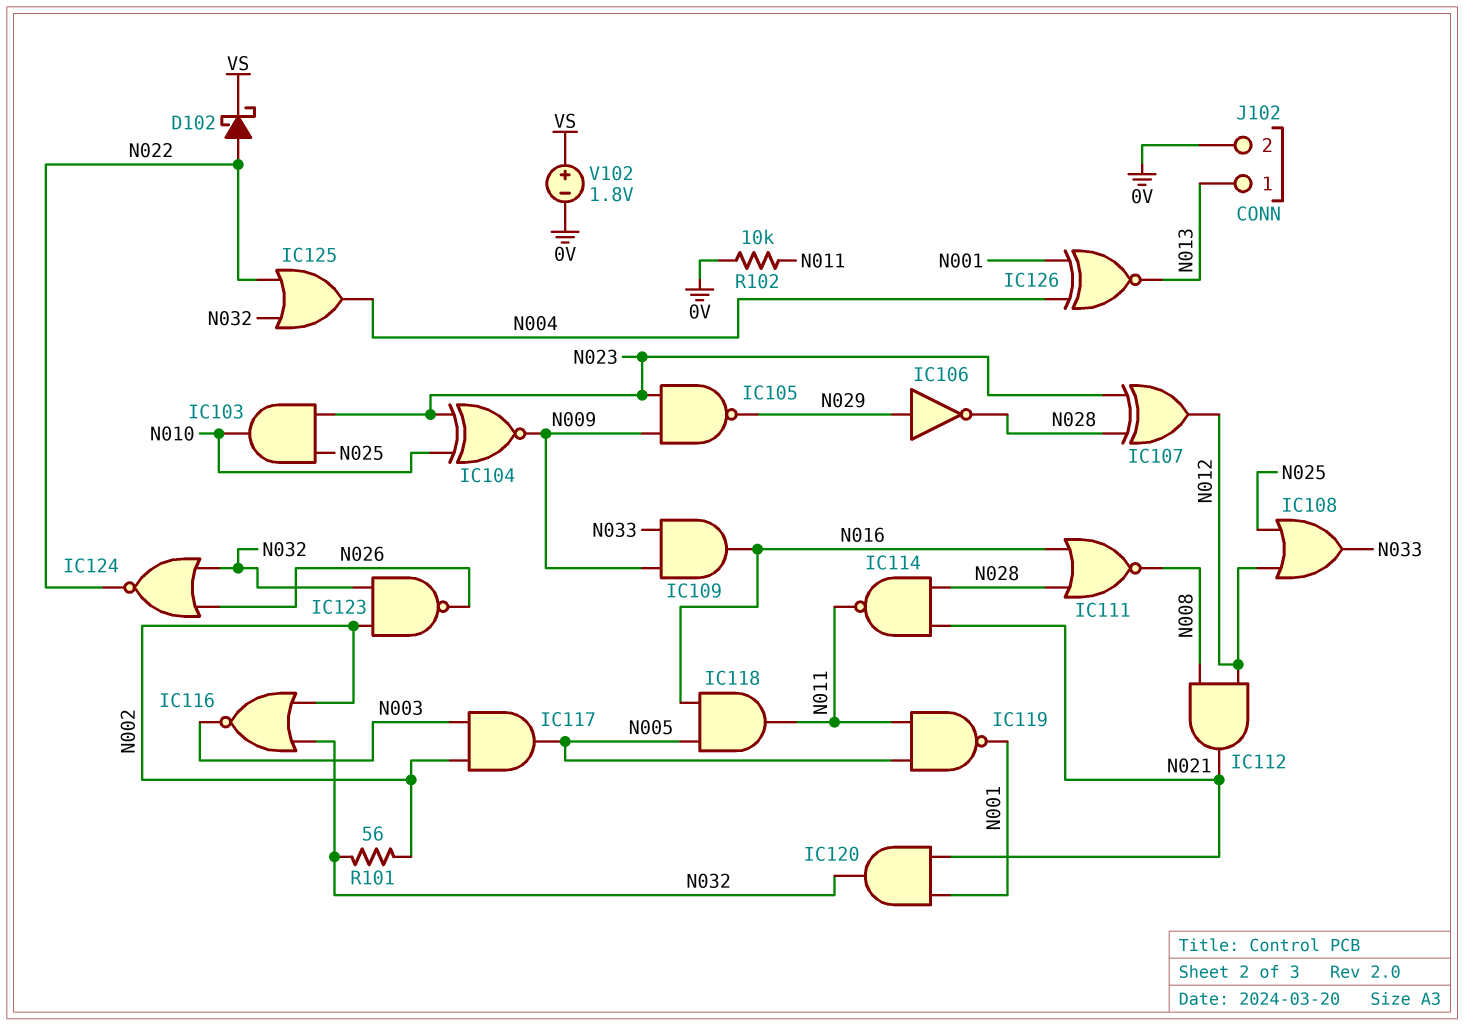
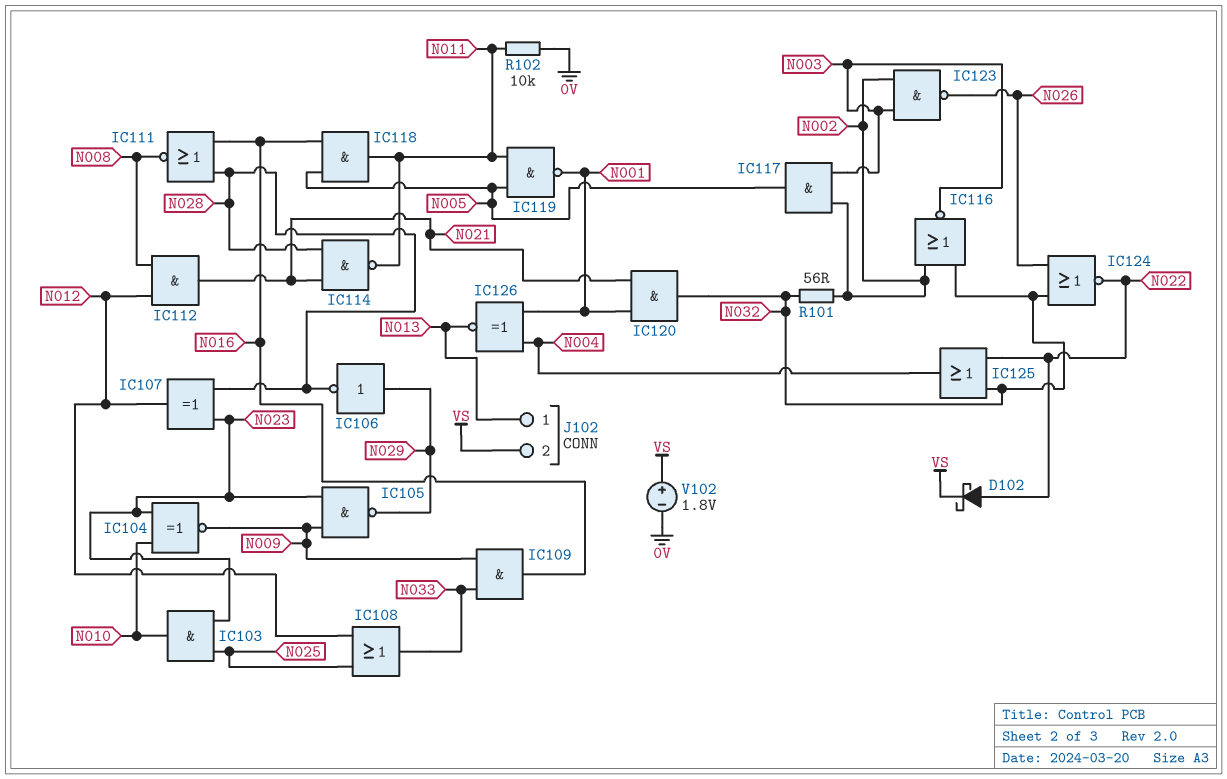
IC123: NAND (in N002, in N032, out N026) -> NAND (in N002, in N003, out N026)
J102 pin 2: 0V -> VS

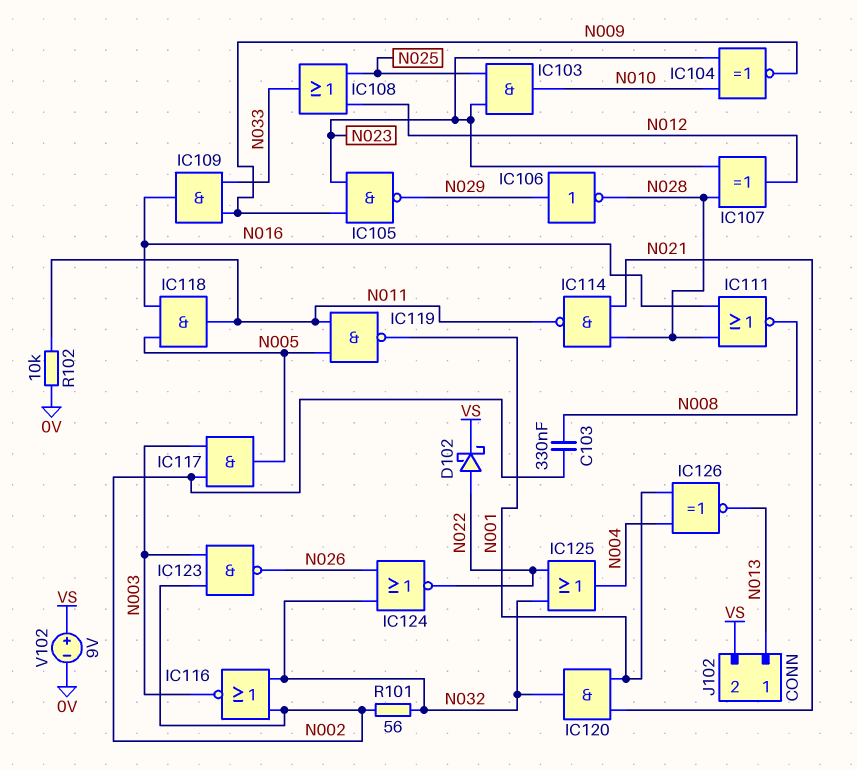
C103: none -> 330nF (N002, N008)
IC112: AND (in N008, in N012, out N021) -> none
V102: 1.8V (plus VS, minus 0V) -> 9V (plus VS, minus 0V)

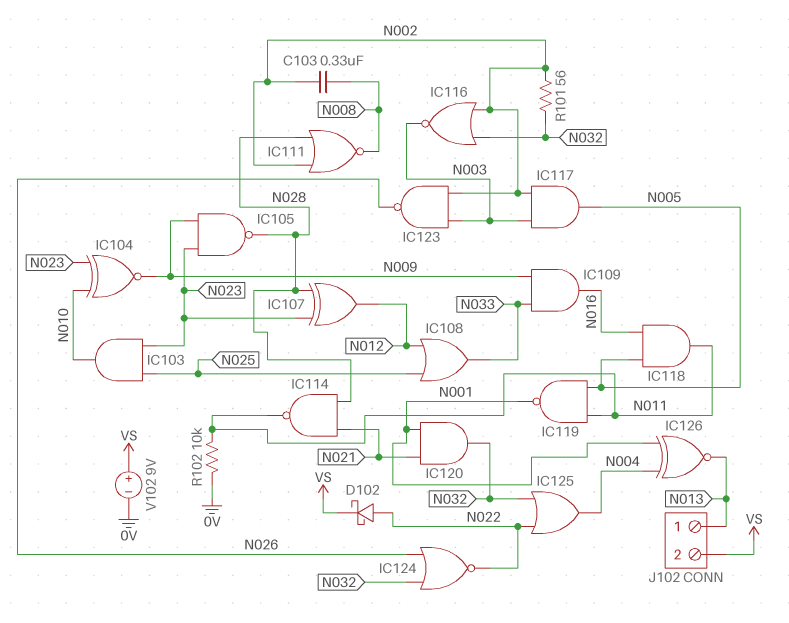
IC105: NAND (in N009, in N023, out N029) -> NAND (in N009, in N023, out N028)
IC106: NOT (in N029, out N028) -> none
IC111: NOR (in N016, in N028, out N008) -> NOR (in N002, in N028, out N008)

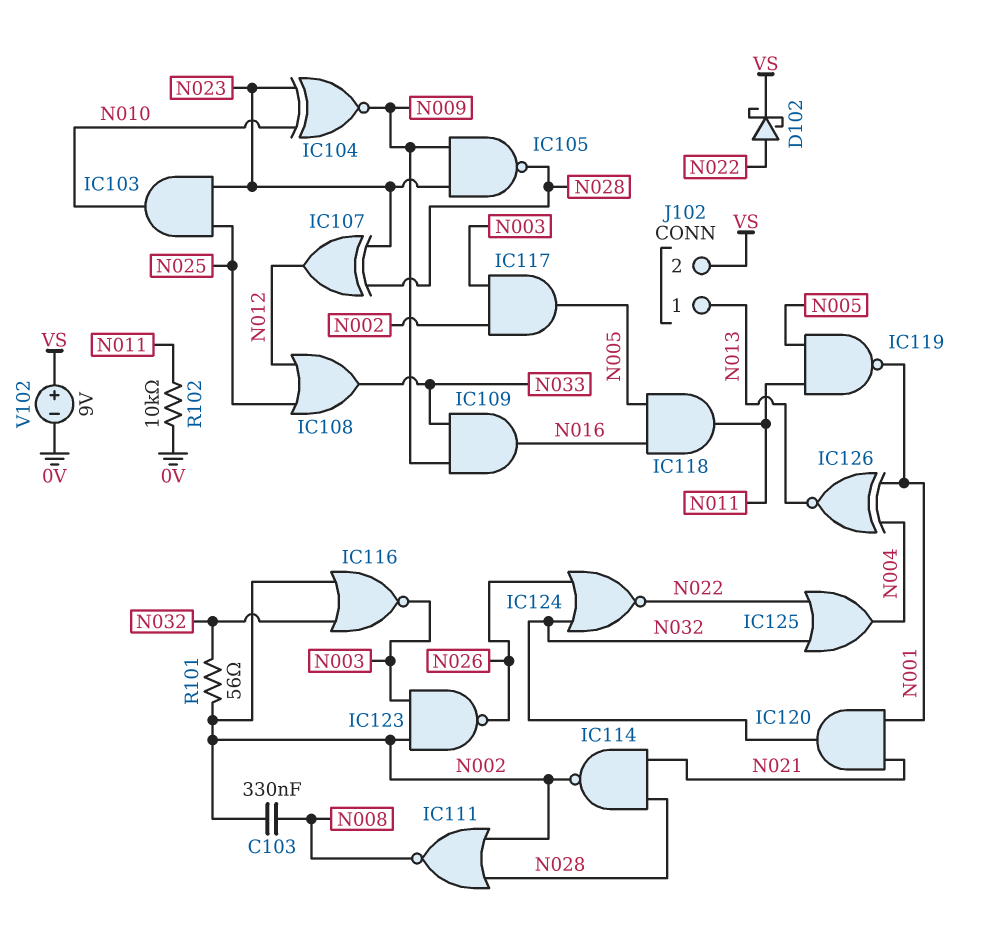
IC114: NAND (in N021, in N028, out N011) -> NAND (in N021, in N028, out N002)

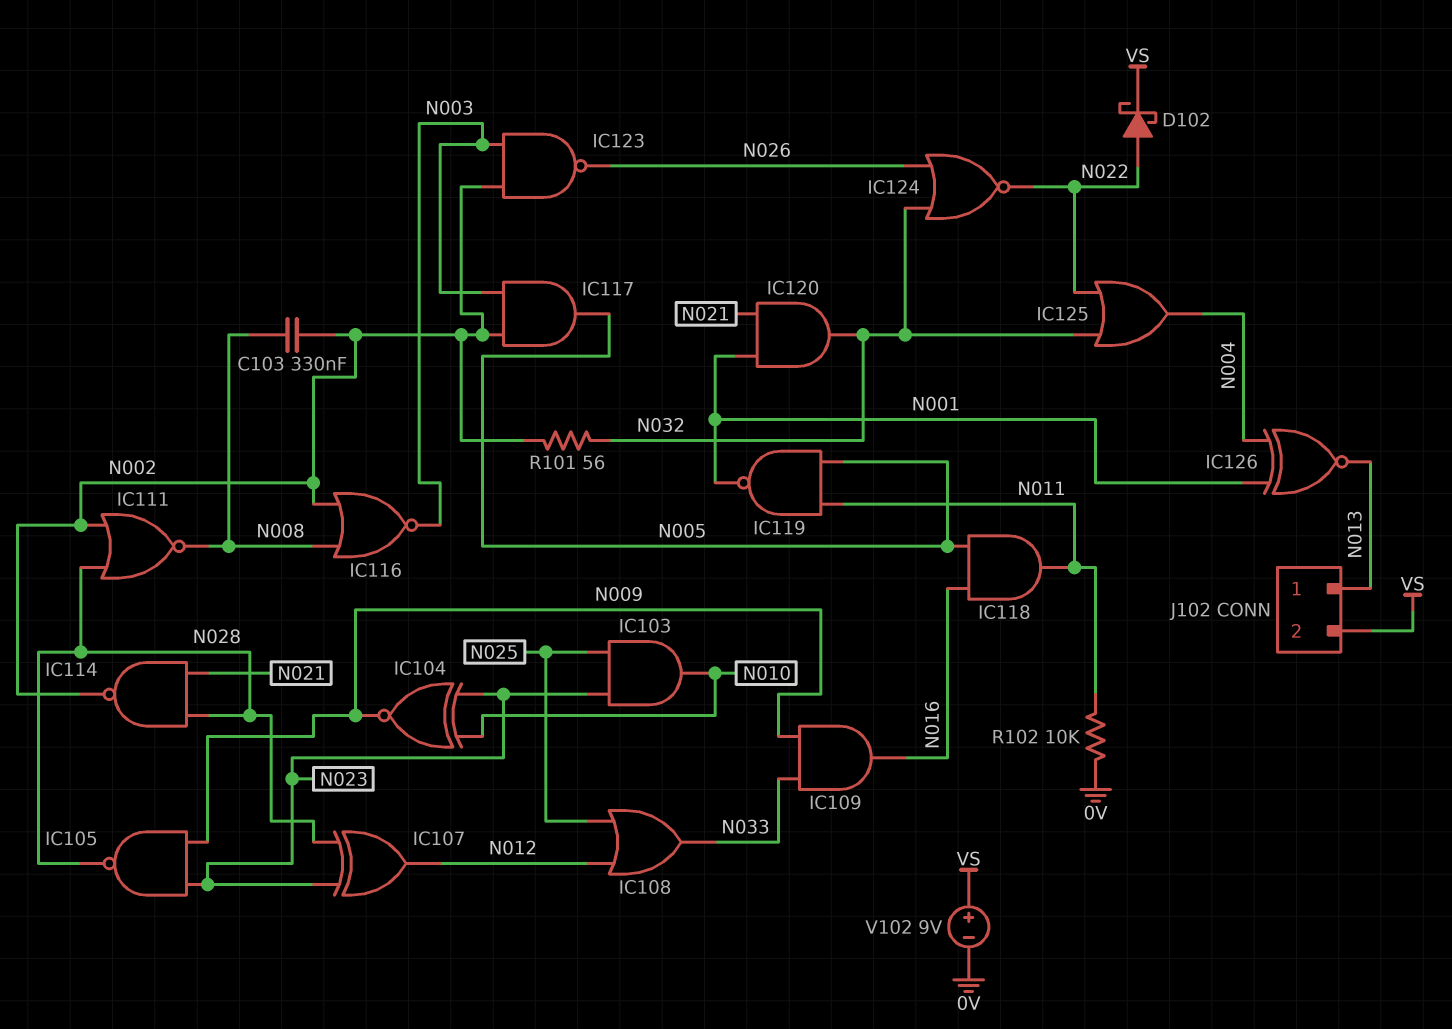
IC116: NOR (in N002, in N032, out N003) -> NOR (in N002, in N008, out N003)

